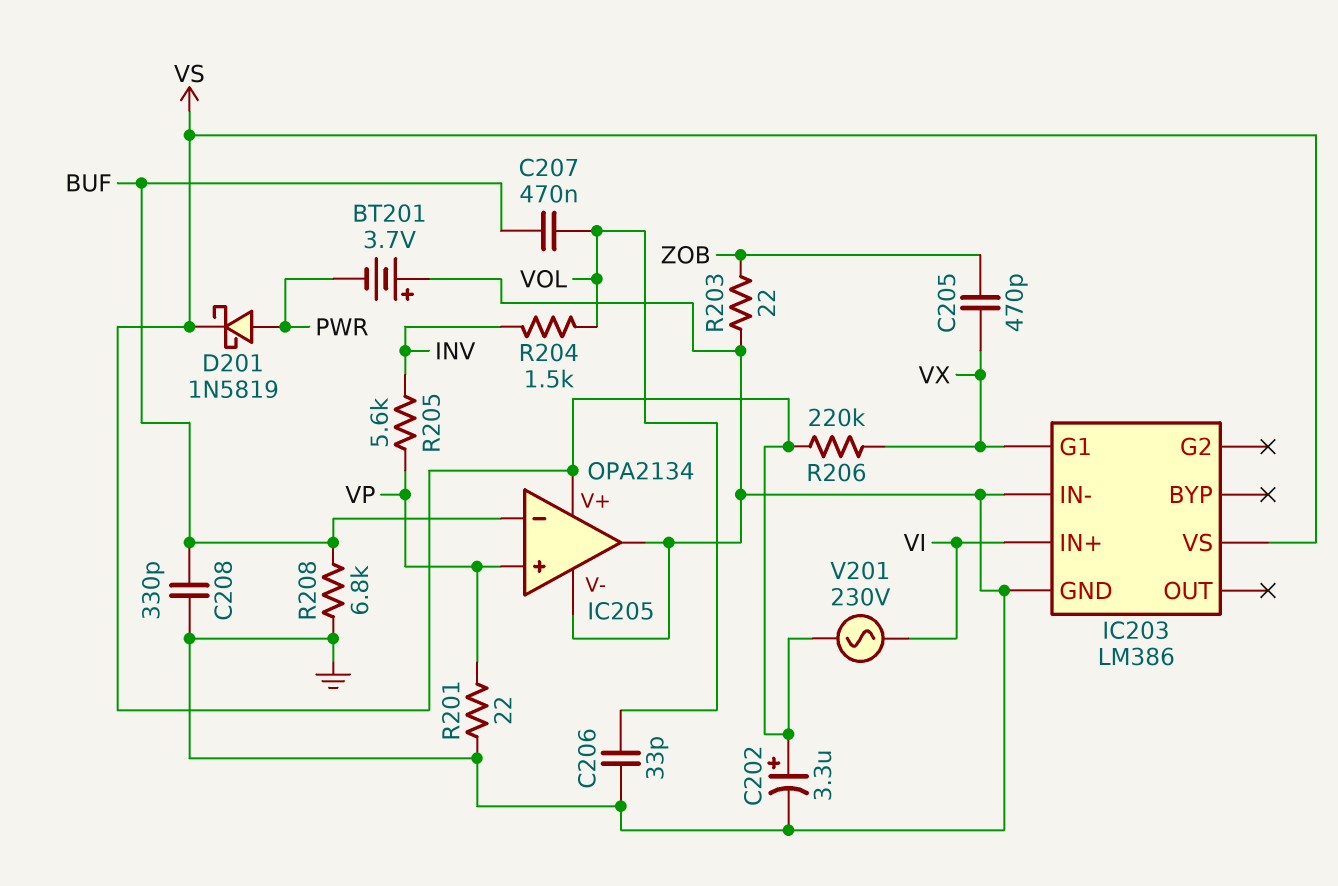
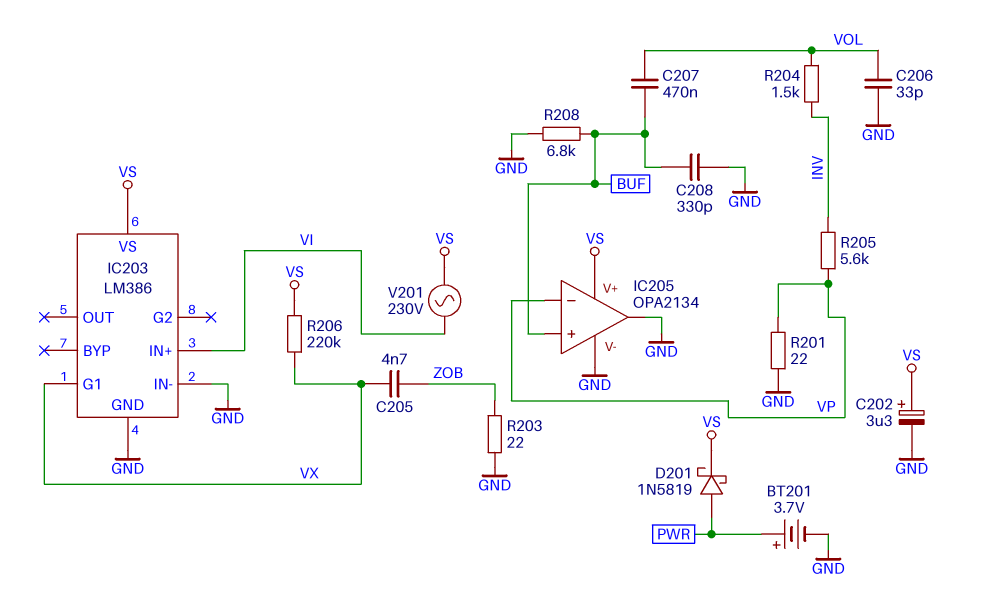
BT201: 3.7V (plus GND, minus PWR) -> 3.7V (plus PWR, minus GND)
C205: 470pF (VX, ZOB) -> 4.7nF (VX, ZOB)
IC205 pin in+: VP -> BUF
IC205 pin in-: BUF -> VP

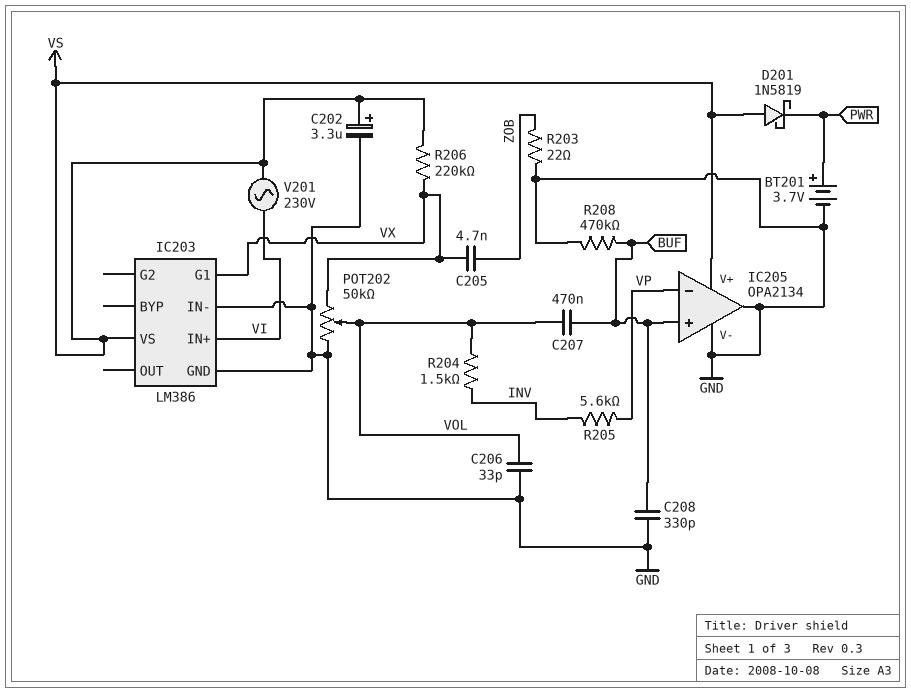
D201: schottky 1N5819 (A PWR, K VS) -> schottky 1N5819 (A VS, K PWR)
POT202: none -> 50k (GND, VX, wiper VOL)
R201: 22 (GND, VP) -> none
R208: 6.8k (BUF, GND) -> 470k (BUF, GND)

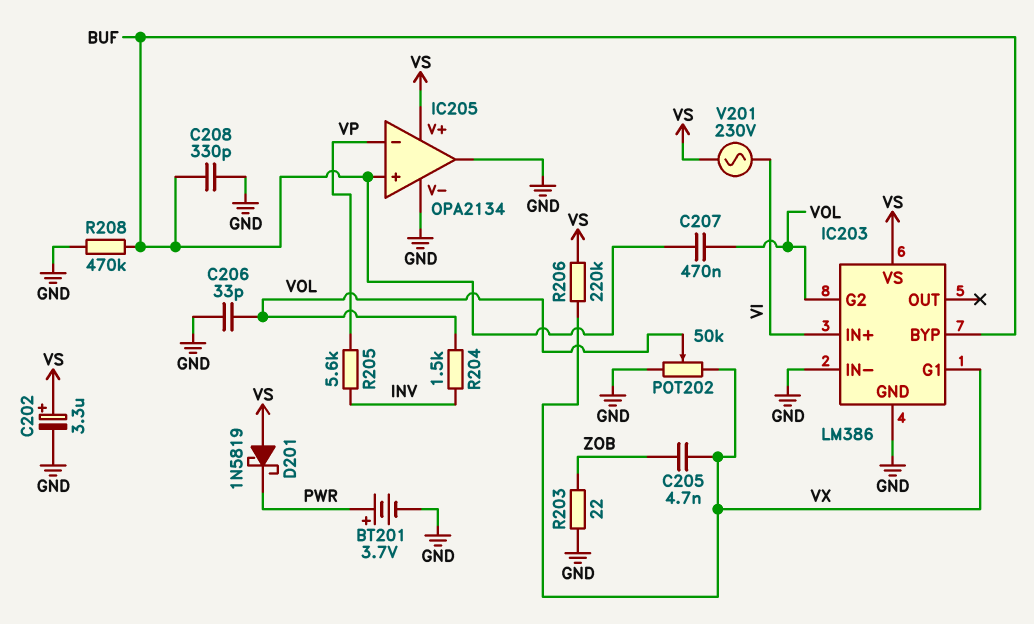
IC203 pin BYP: none -> BUF
IC203 pin G2: none -> VOL

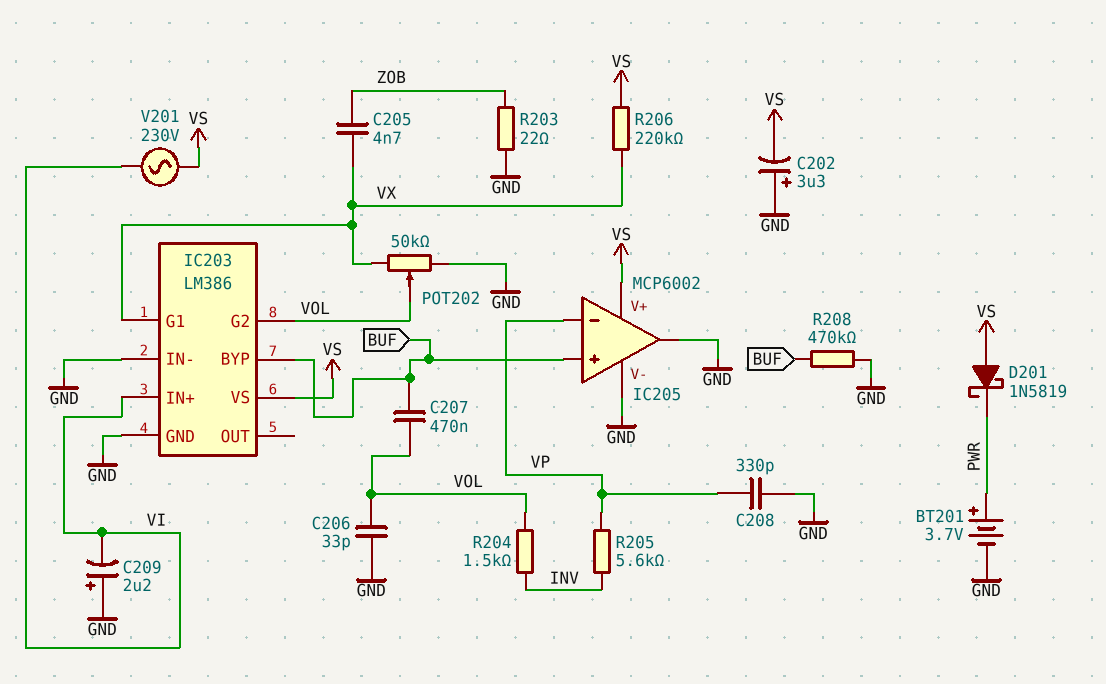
C202: 3.3uF (plus VS, minus GND) -> 3.3uF (plus GND, minus VS)
C208: 330pF (BUF, GND) -> 330pF (GND, VP)
C209: none -> 2.2uF (plus GND, minus VI)
IC205: OPA2134 -> MCP6002

